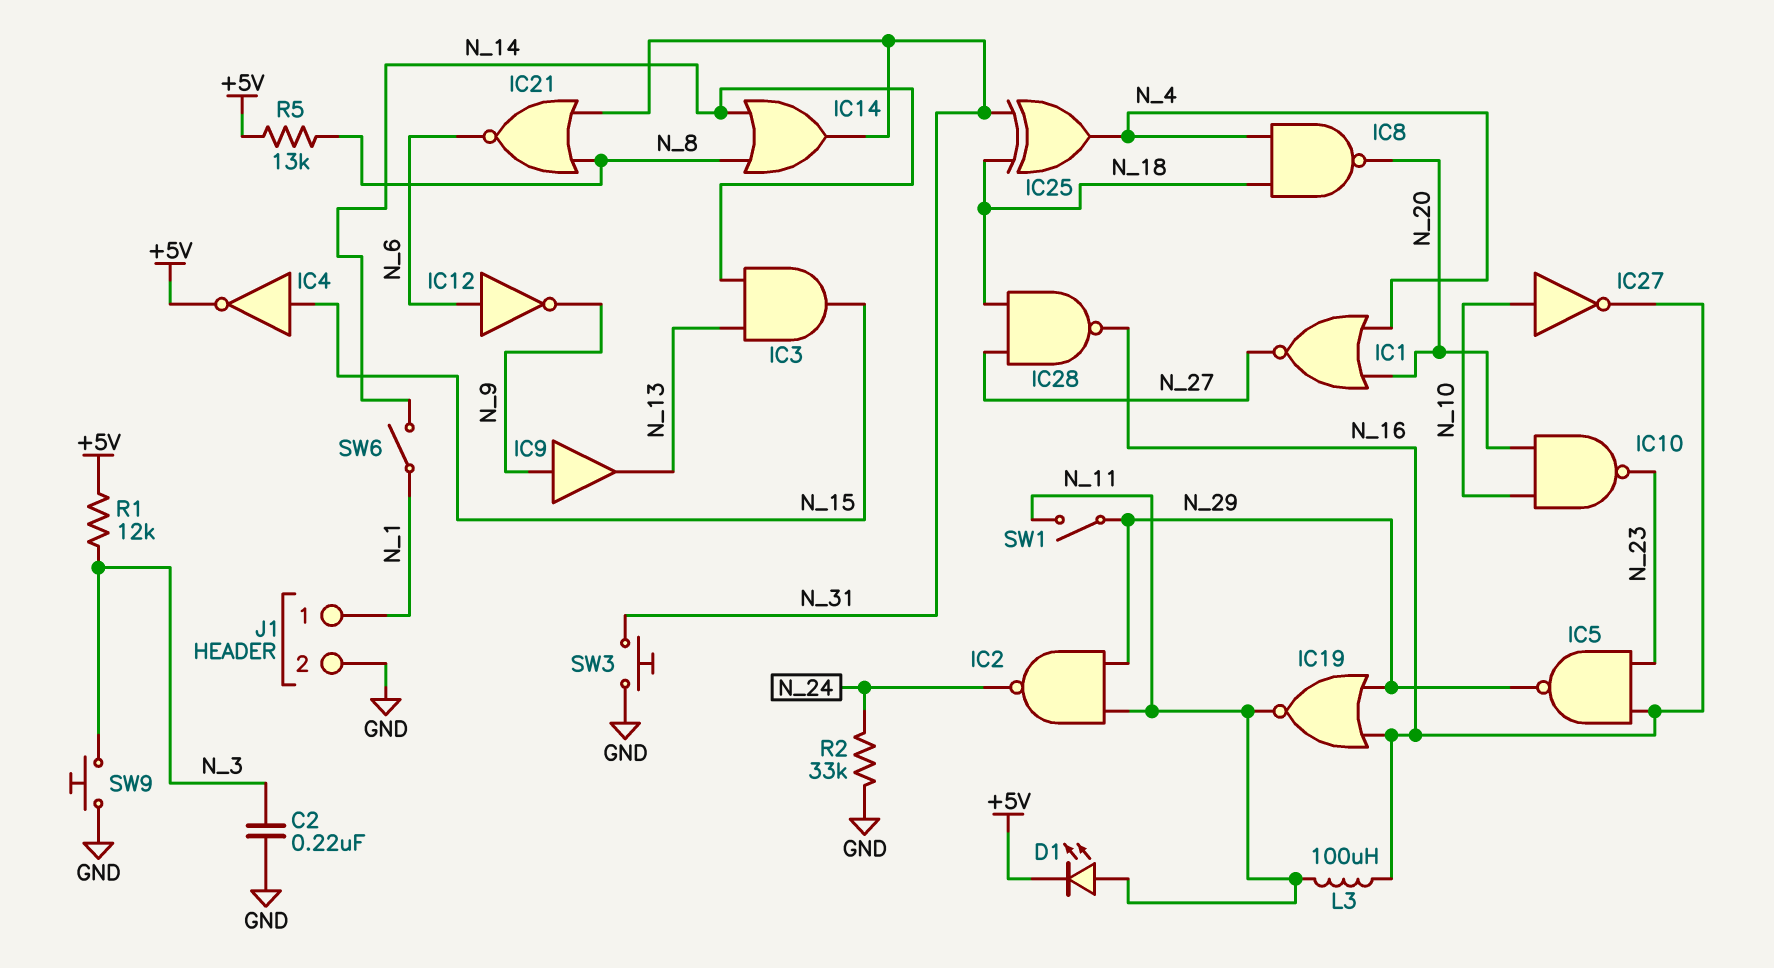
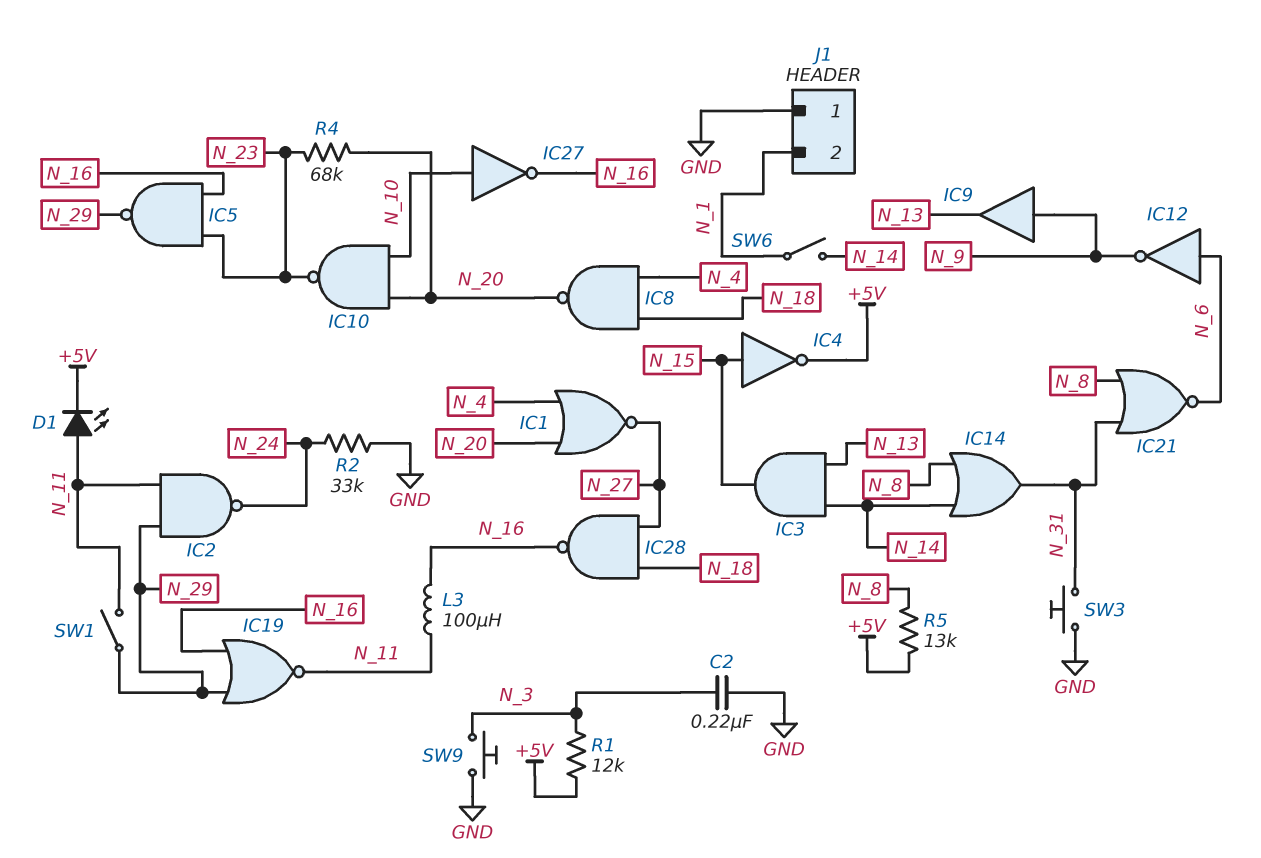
IC25: XOR (in N_18, in N_31, out N_4) -> none
J1 pin 1: N_1 -> GND
J1 pin 2: GND -> N_1
R4: none -> 68k (N_20, N_23)

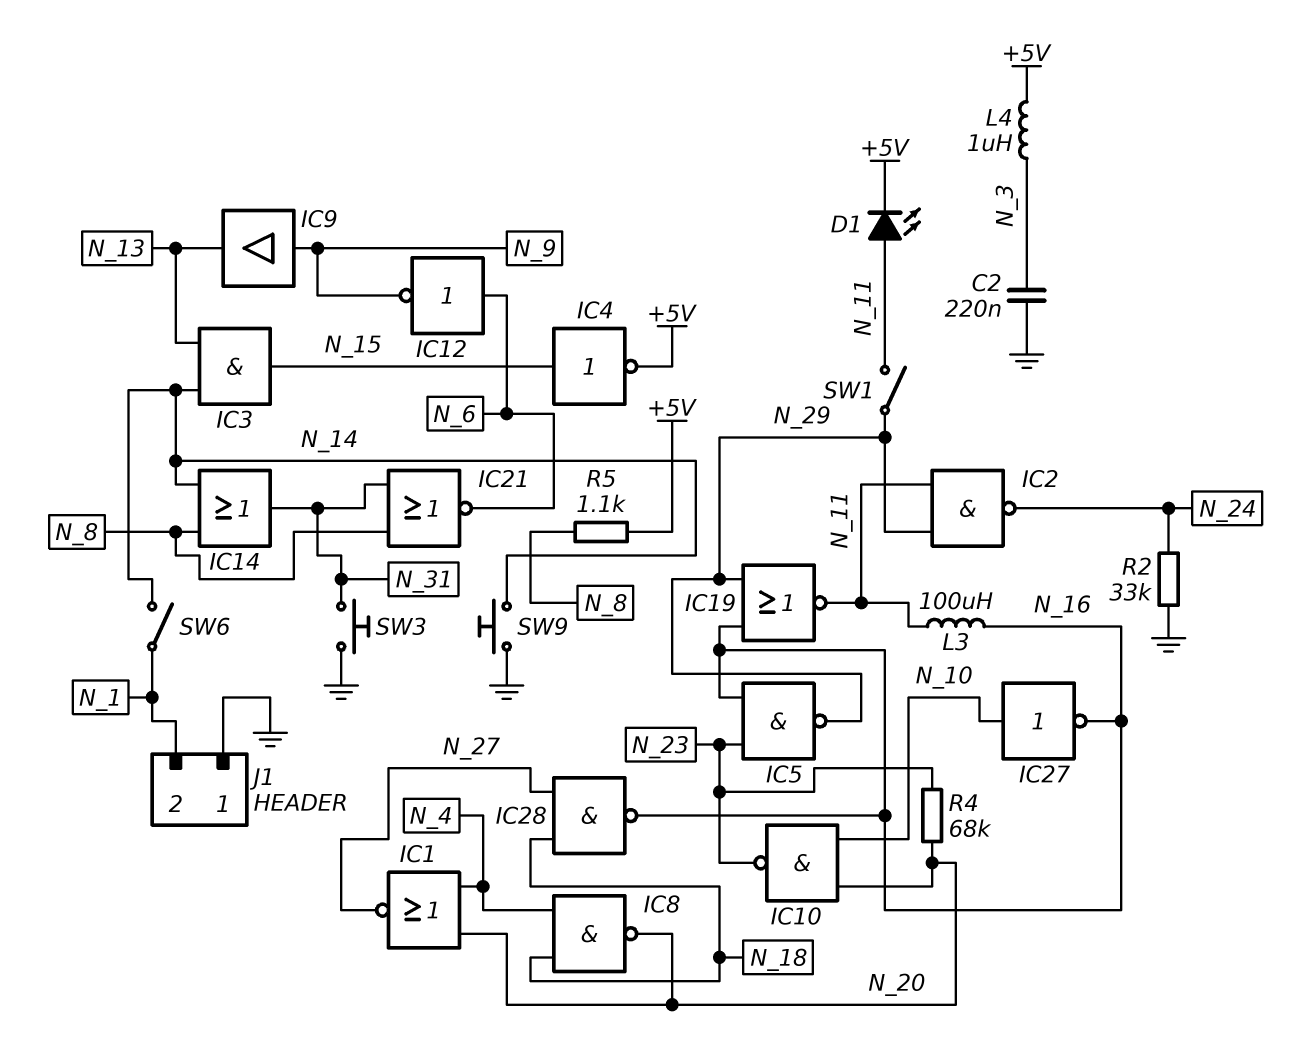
L4: none -> 1uH (+5V, N_3)
R1: 12k (+5V, N_3) -> none
R5: 13k (+5V, N_8) -> 1.1k (+5V, N_8)
SW9: button (GND, N_3) -> button (GND, N_14)

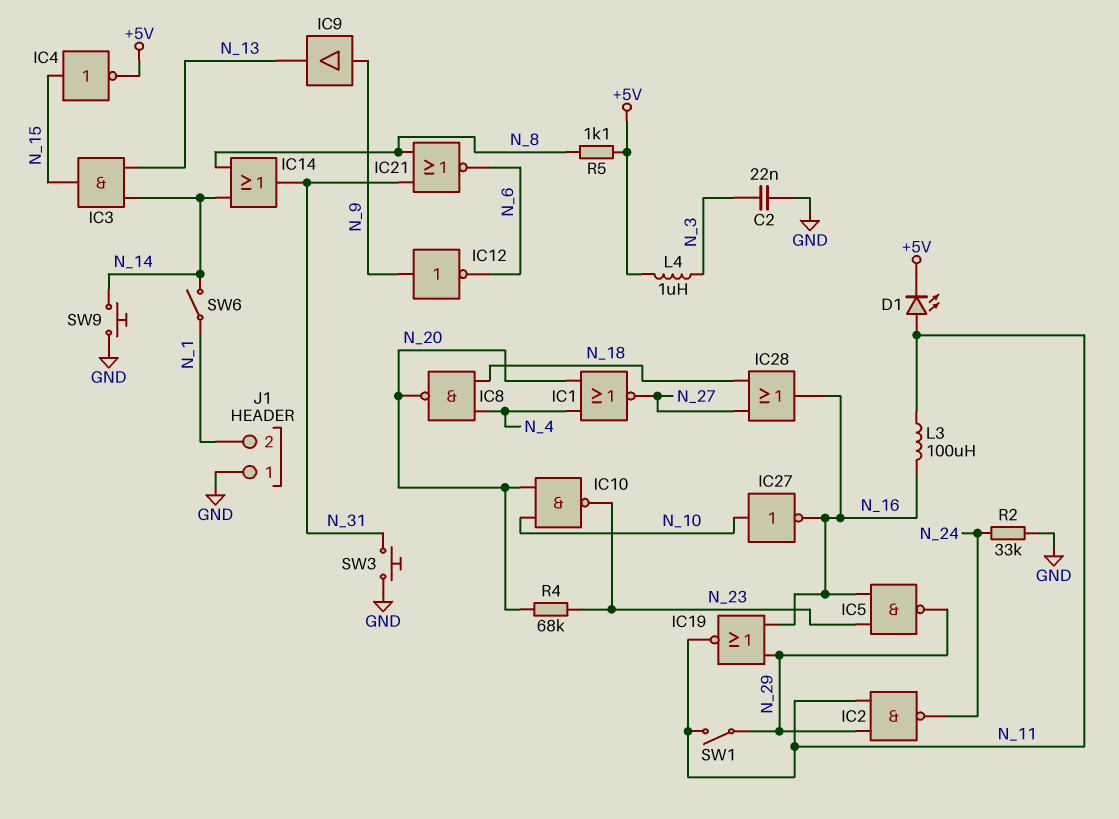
C2: 220nF (GND, N_3) -> 22nF (GND, N_3)
IC12: NOT (in N_6, out N_9) -> NOT (in N_9, out N_6)
IC28: NAND (in N_18, in N_27, out N_16) -> OR (in N_18, in N_27, out N_16)

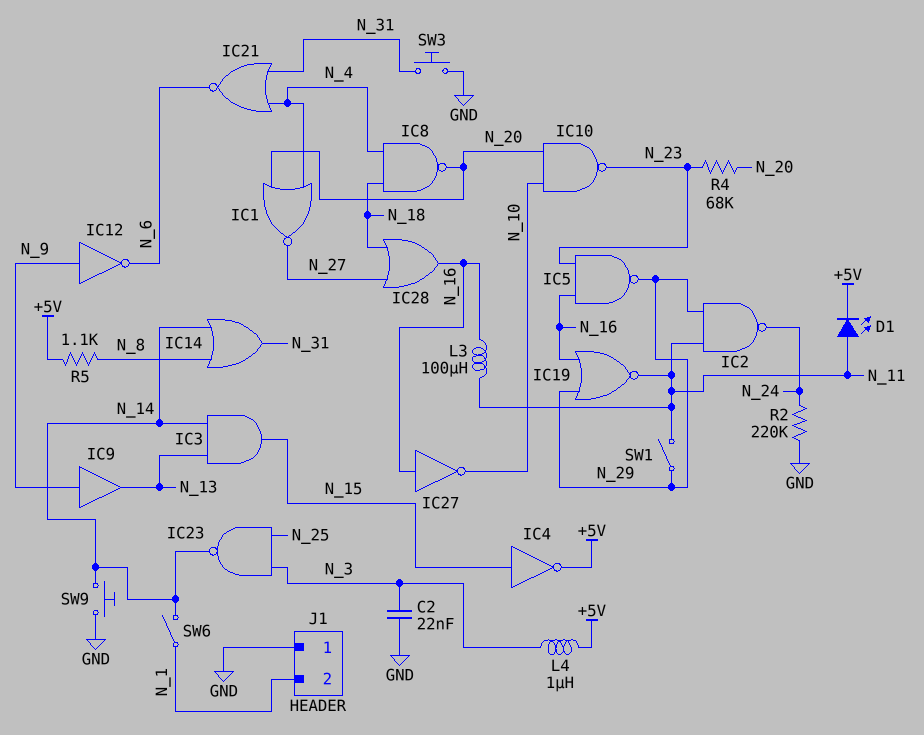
IC21: NOR (in N_8, in N_31, out N_6) -> NOR (in N_4, in N_31, out N_6)
IC23: none -> NAND (in N_3, in N_25, out N_14)
IC27: NOT (in N_10, out N_16) -> NOT (in N_16, out N_10)
R2: 33k (GND, N_24) -> 220k (GND, N_24)

